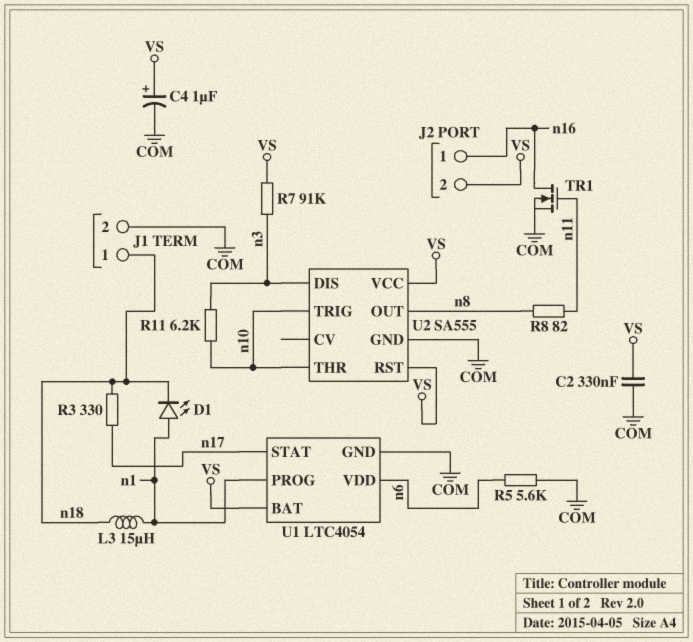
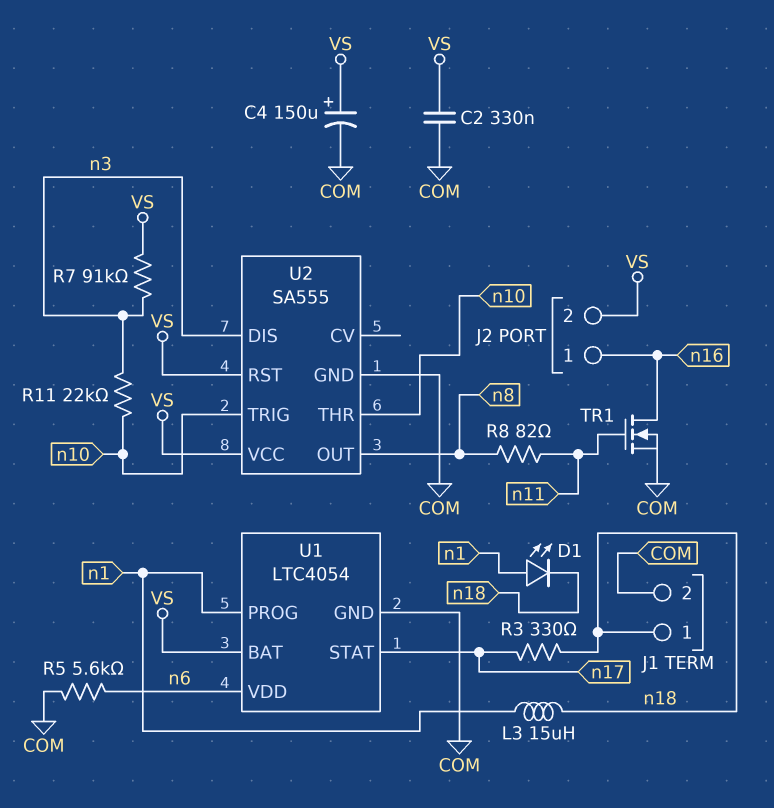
C4: 1uF (plus VS, minus COM) -> 150uF (plus VS, minus COM)
R11: 6.2k (n3, n10) -> 22k (n3, n10)

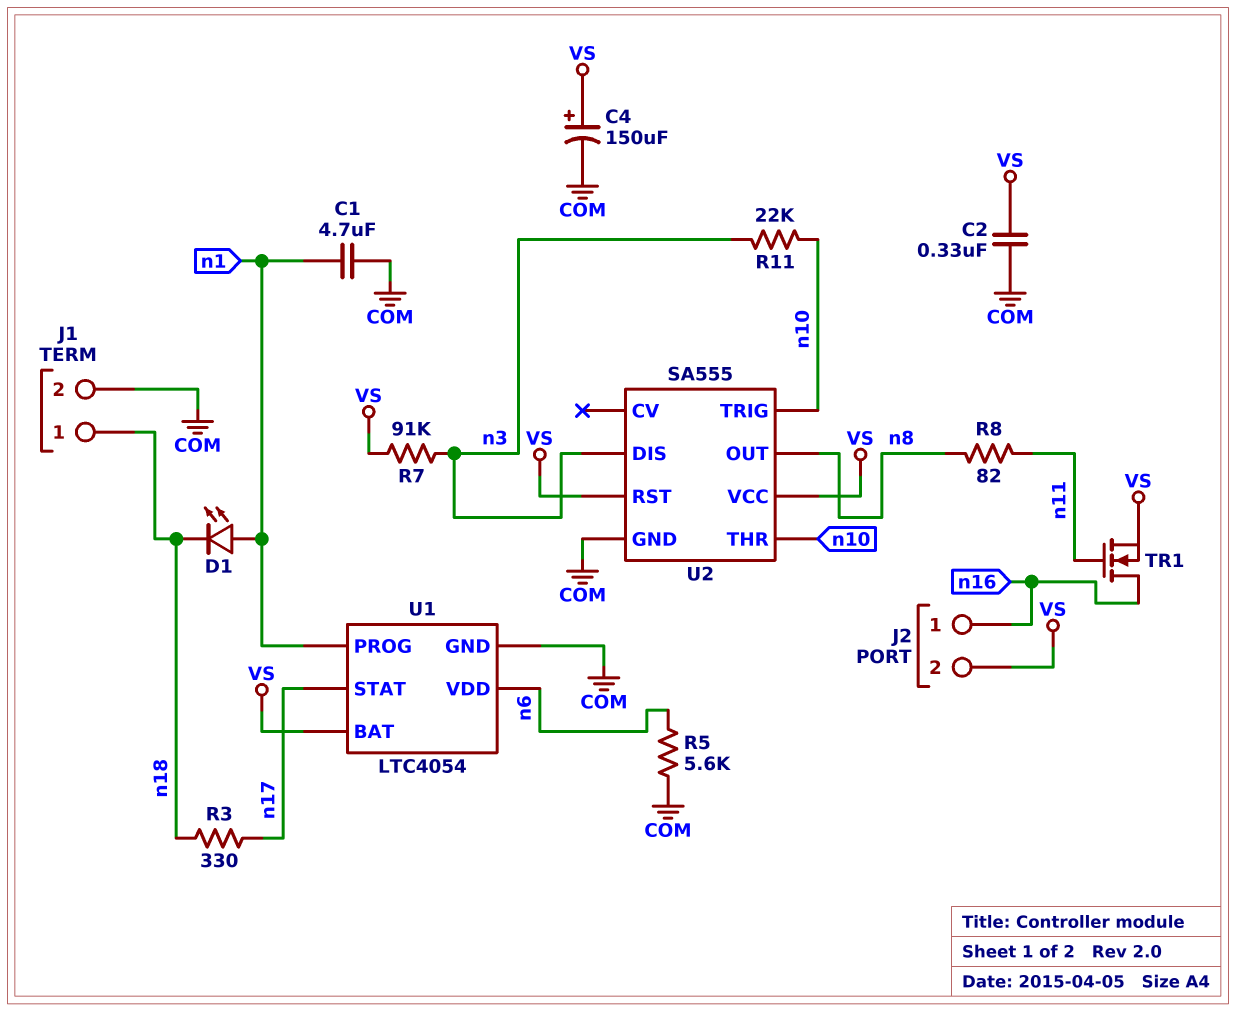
C1: none -> 4.7uF (COM, n1)
L3: 15uH (n1, n18) -> none
TR1: NMOS (G n11, D n16, S COM) -> NMOS (G n11, D n16, S VS)

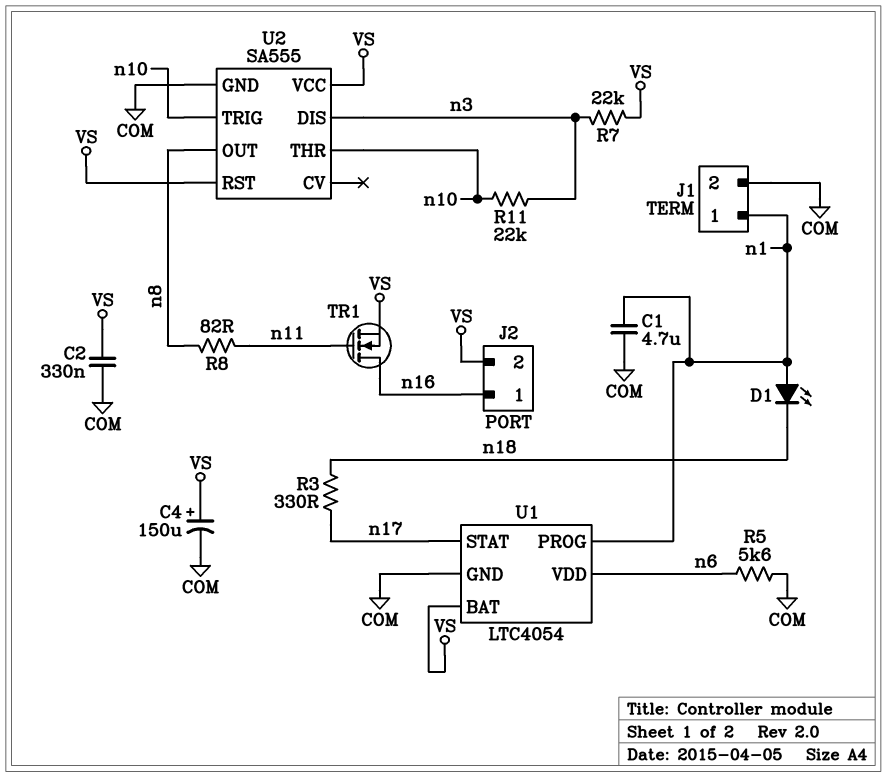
J1 pin 1: n18 -> n1
R7: 91k (VS, n3) -> 22k (VS, n3)

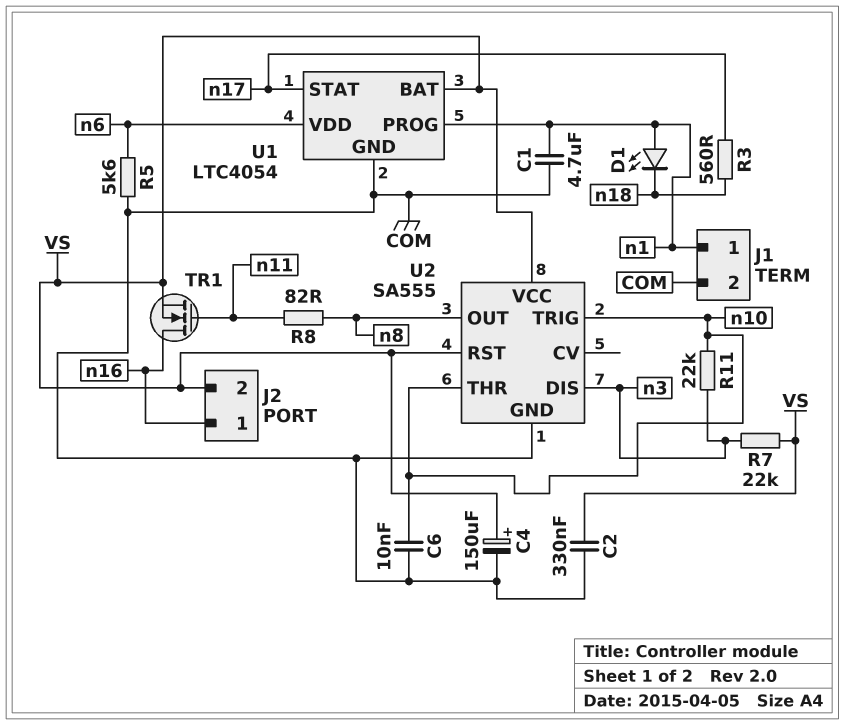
C6: none -> 10nF (COM, n10)
R3: 330 (n17, n18) -> 560 (n17, n18)

